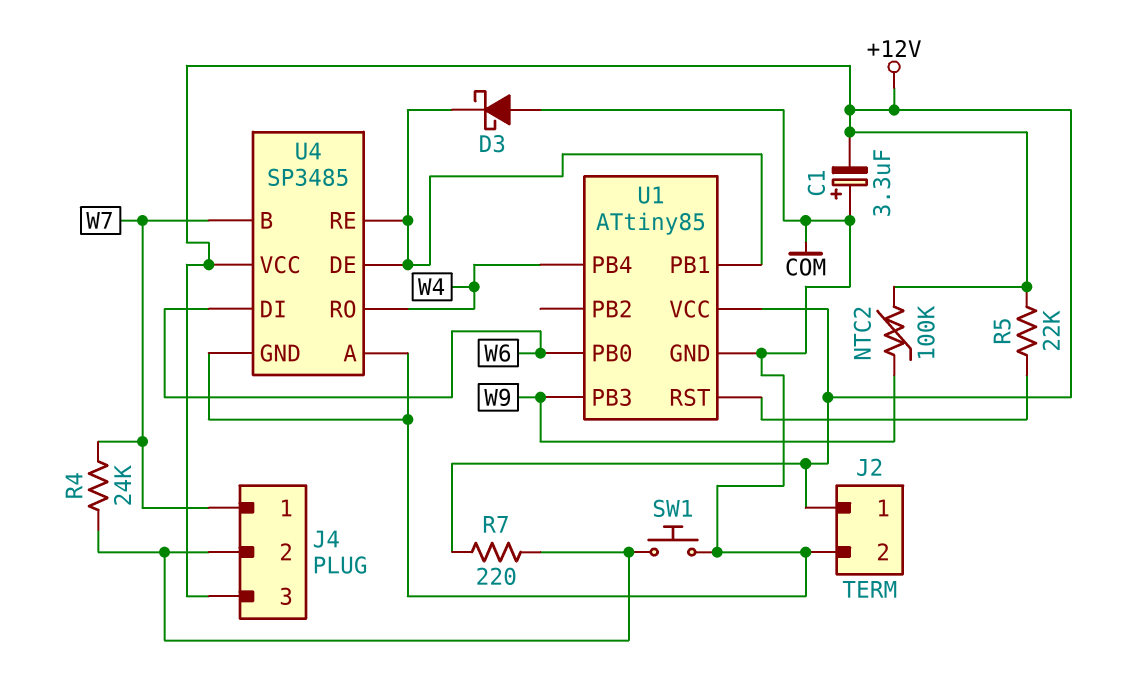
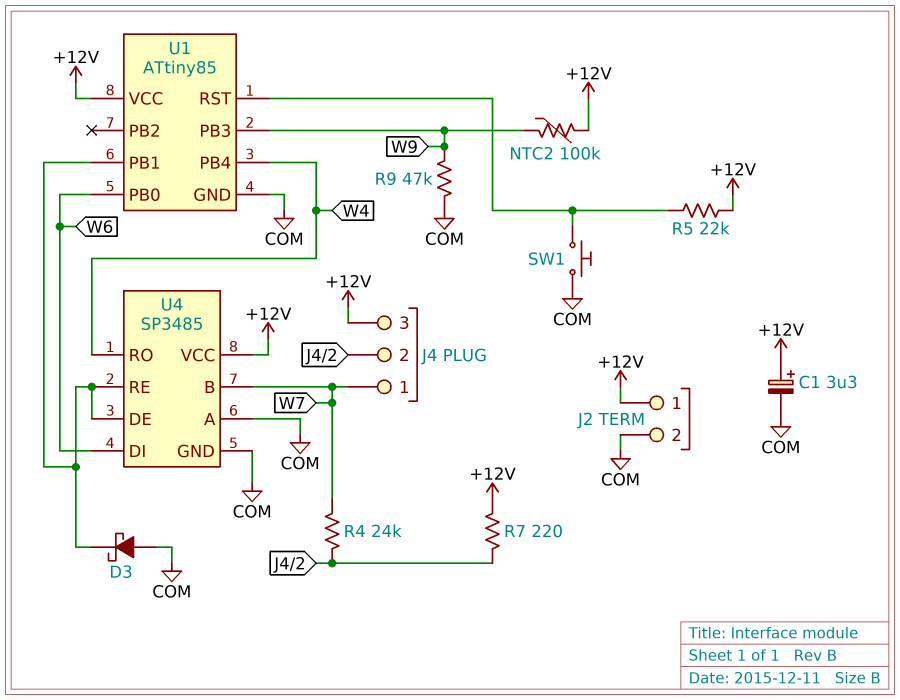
C1: 3.3uF (plus COM, minus +12V) -> 3.3uF (plus +12V, minus COM)
R9: none -> 47k (COM, W9)
SW1: button (COM, J4/2) -> button (COM, U1/RST)

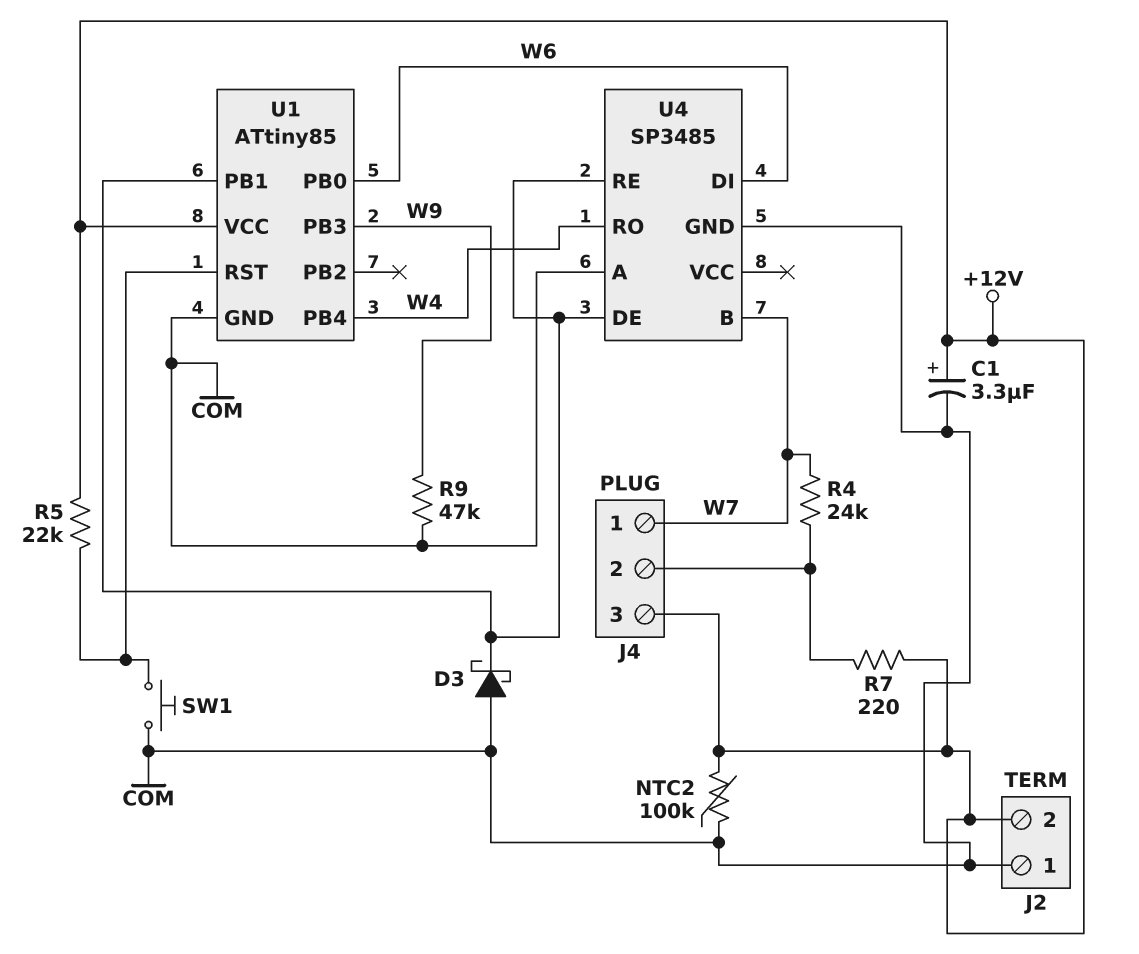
J2 pin 1: +12V -> COM
J2 pin 2: COM -> +12V
NTC2: 100k (+12V, W9) -> 100k (+12V, COM)
U4 pin VCC: +12V -> none

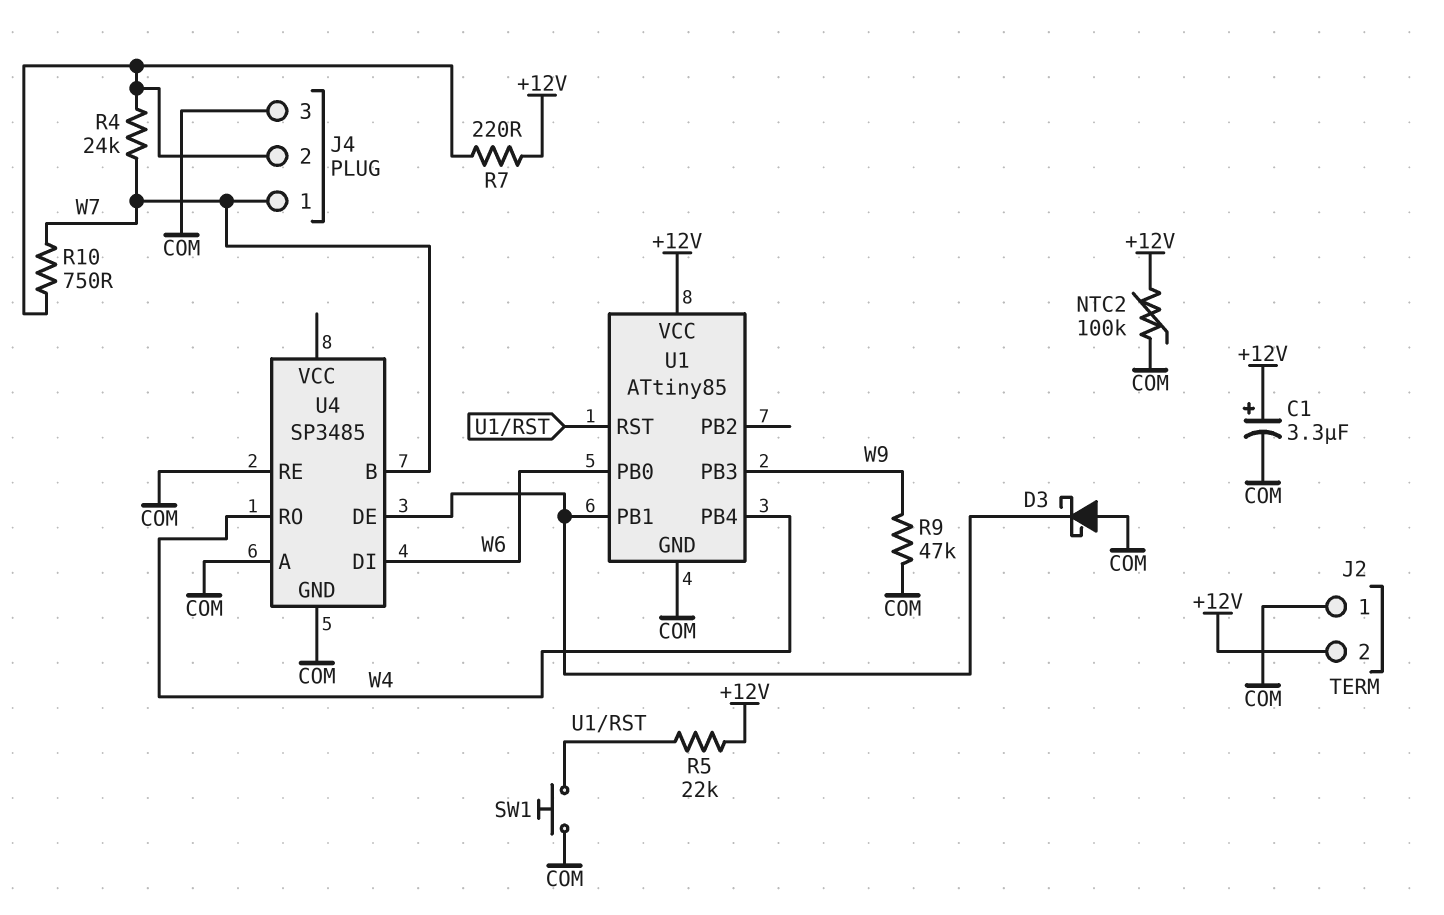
J4 pin 3: +12V -> COM
R10: none -> 750 (J4/2, W7)
U4 pin RE: U1/PB1 -> COM

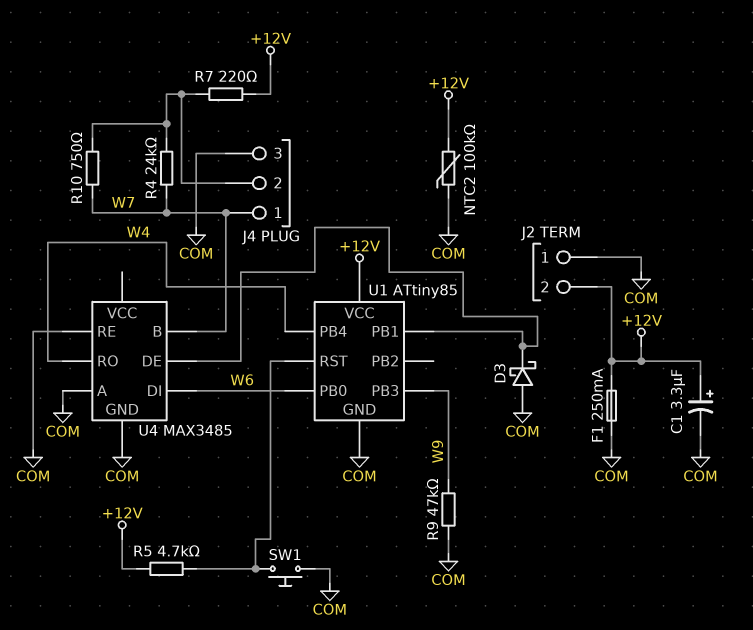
F1: none -> 250mA (+12V, COM)
R5: 22k (+12V, U1/RST) -> 4.7k (+12V, U1/RST)
U4: SP3485 -> MAX3485

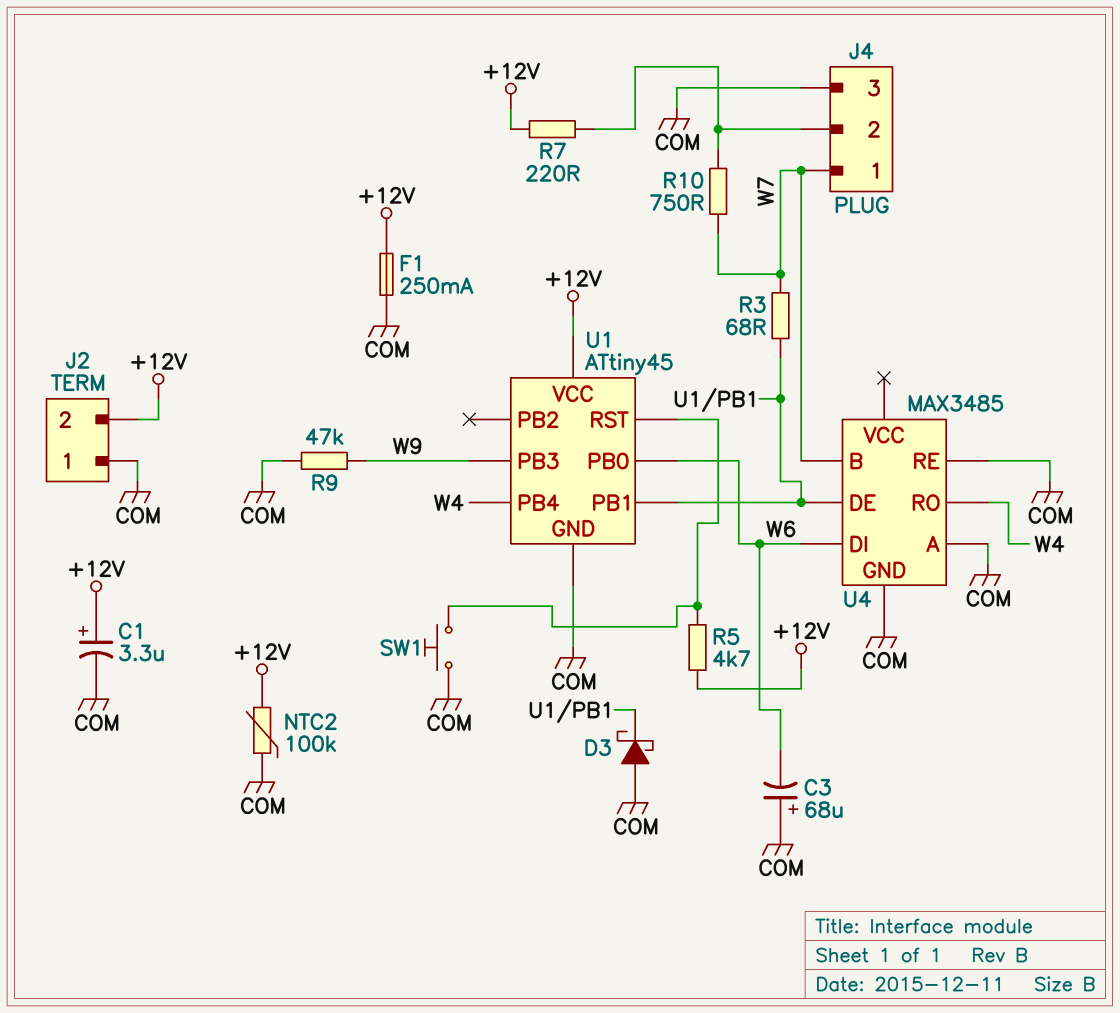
C3: none -> 68uF (plus COM, minus W6)
R3: none -> 68 (U1/PB1, W7)
R4: 24k (J4/2, W7) -> none
U1: ATtiny85 -> ATtiny45

